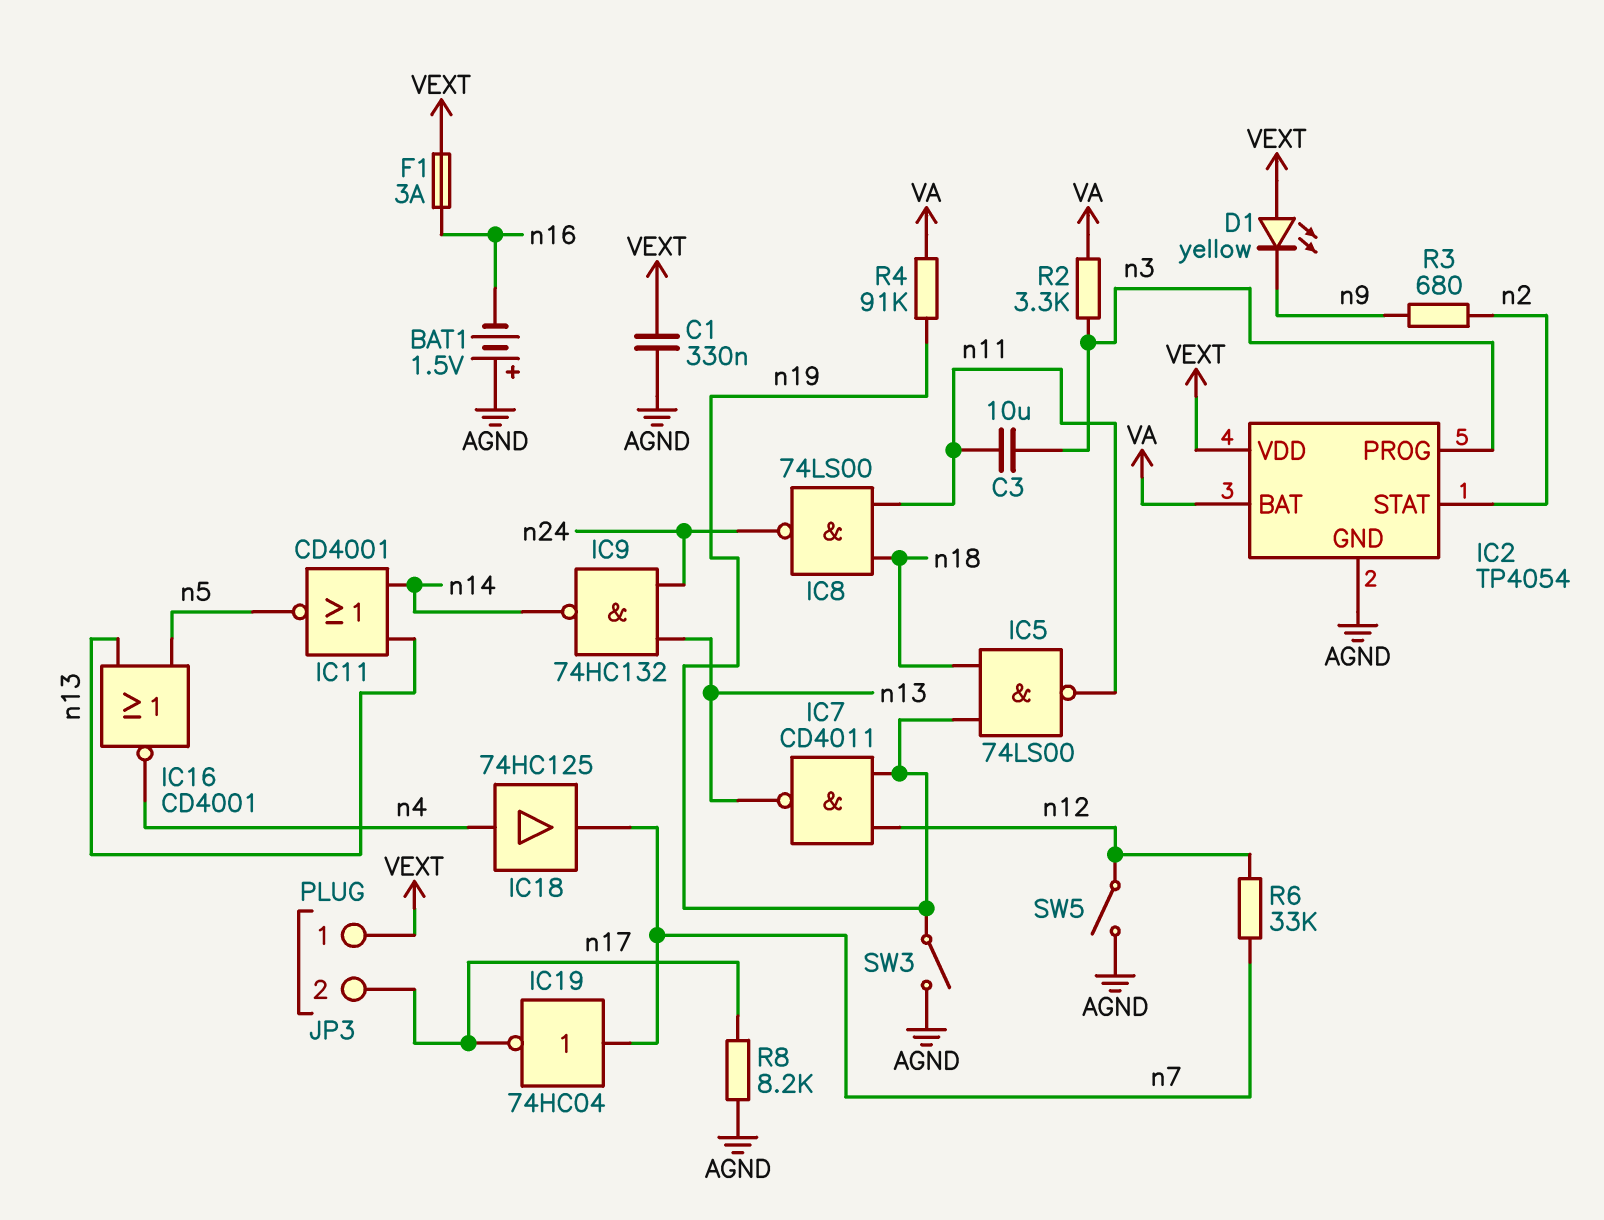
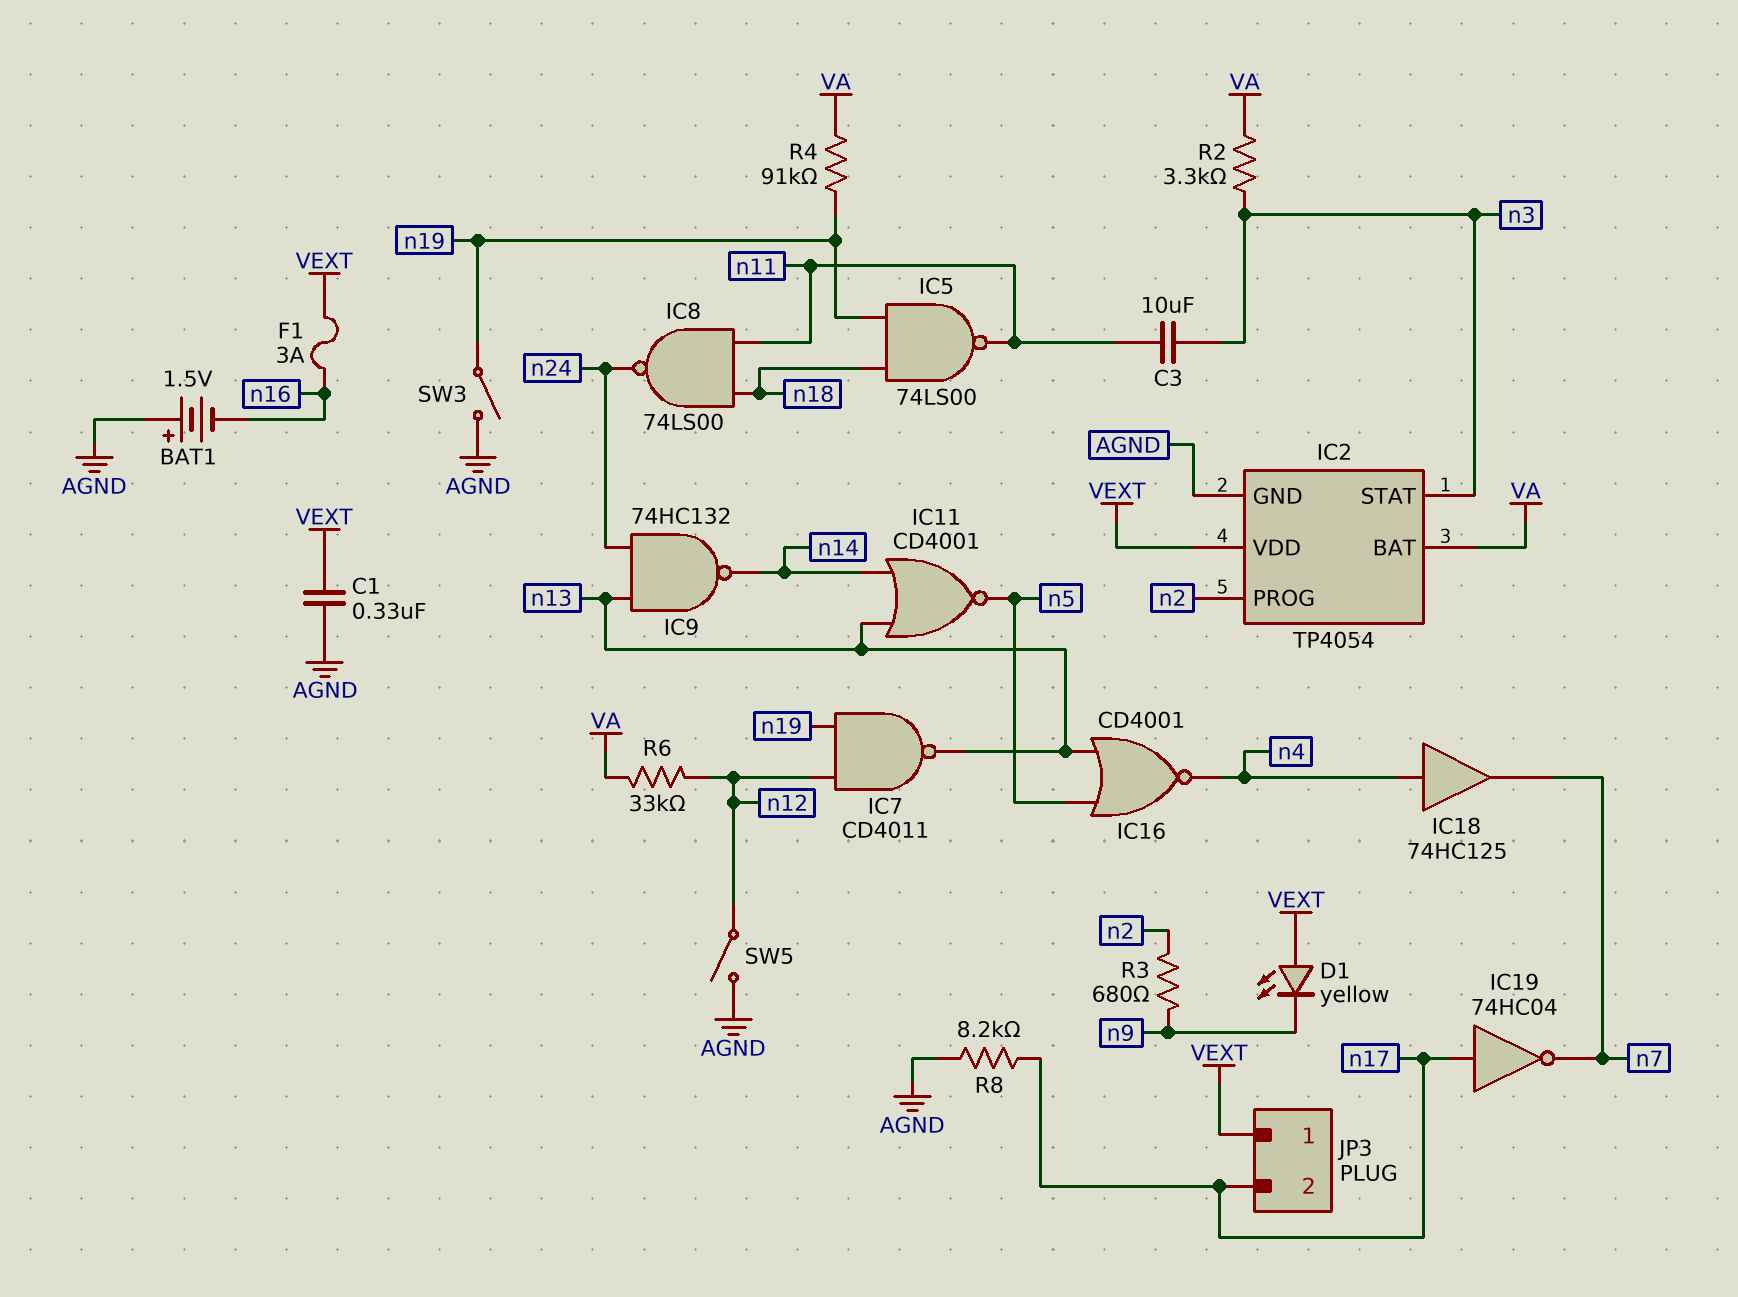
IC2 pin PROG: n3 -> n2
IC2 pin STAT: n2 -> n3
IC19: NOT 74HC04 (in n7, out n17) -> NOT 74HC04 (in n17, out n7)
R6: 33k (n7, n12) -> 33k (VA, n12)

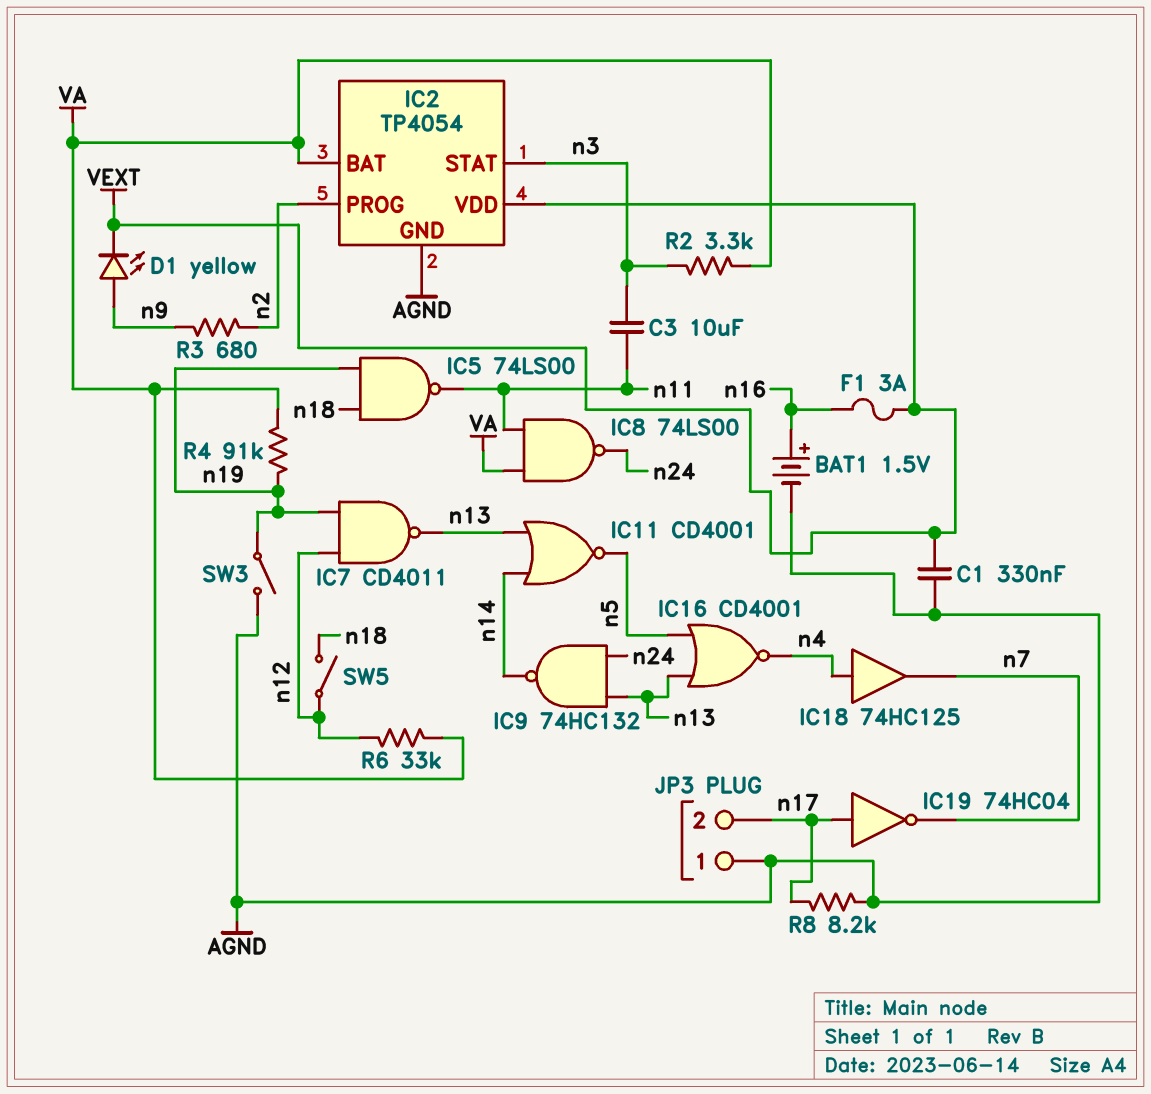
BAT1: 1.5V (plus AGND, minus n16) -> 1.5V (plus n16, minus AGND)
D1: LED yellow (A VEXT, K n9) -> LED yellow (A n9, K VEXT)
IC8: NAND 74LS00 (in n11, in n18, out n24) -> NAND 74LS00 (in VA, in n11, out n24)
JP3 pin 1: VEXT -> AGND
SW5: switch (AGND, n12) -> switch (n12, n18)

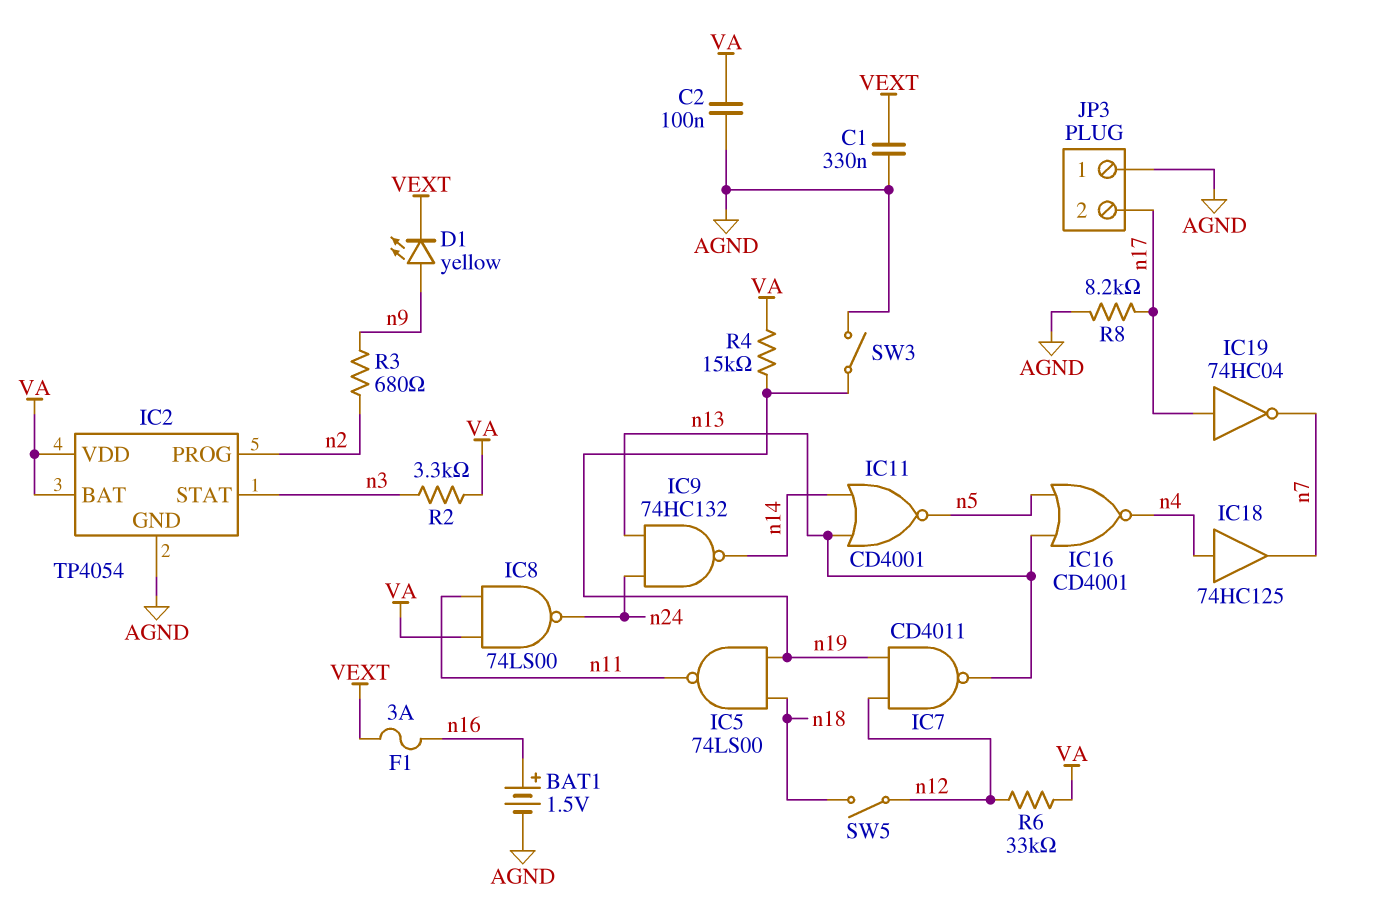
C2: none -> 100nF (AGND, VA)
C3: 10uF (n3, n11) -> none
IC2 pin VDD: VEXT -> VA
R4: 91k (VA, n19) -> 15k (VA, n19)

